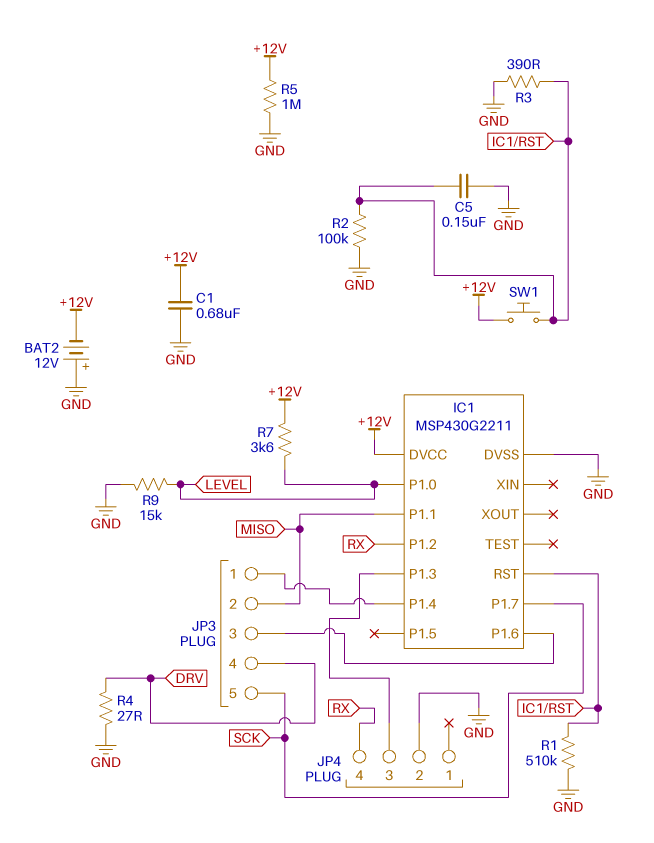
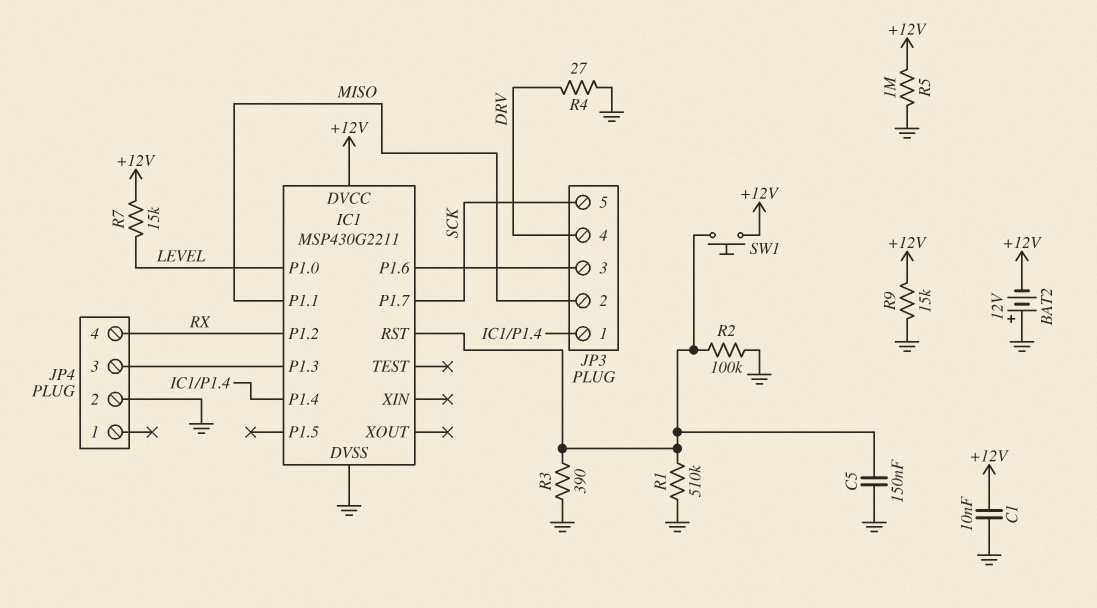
C1: 680nF (+12V, GND) -> 10nF (+12V, GND)
R7: 3.6k (+12V, LEVEL) -> 15k (+12V, LEVEL)
R9: 15k (GND, LEVEL) -> 15k (+12V, GND)

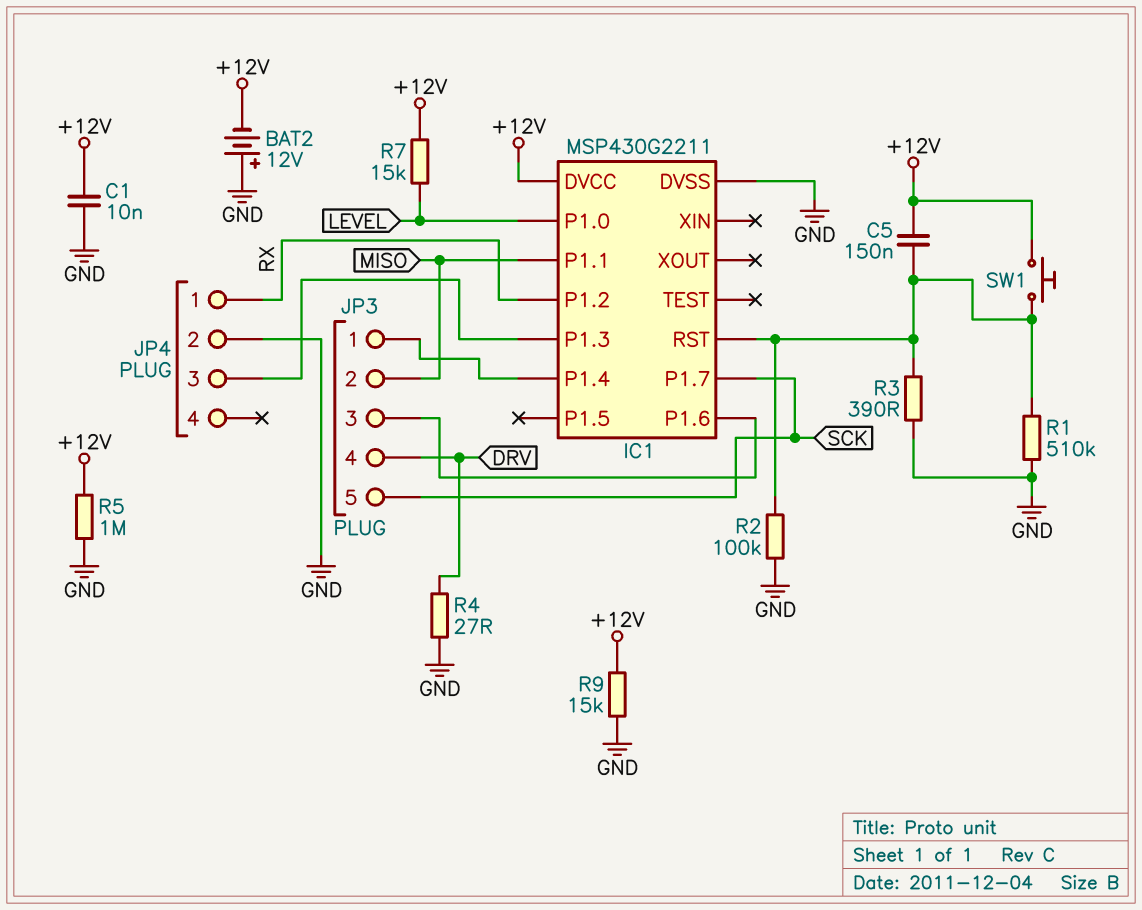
C5: 150nF (GND, IC1/RST) -> 150nF (+12V, IC1/RST)
JP4 pin 1: none -> RX
JP4 pin 4: RX -> none

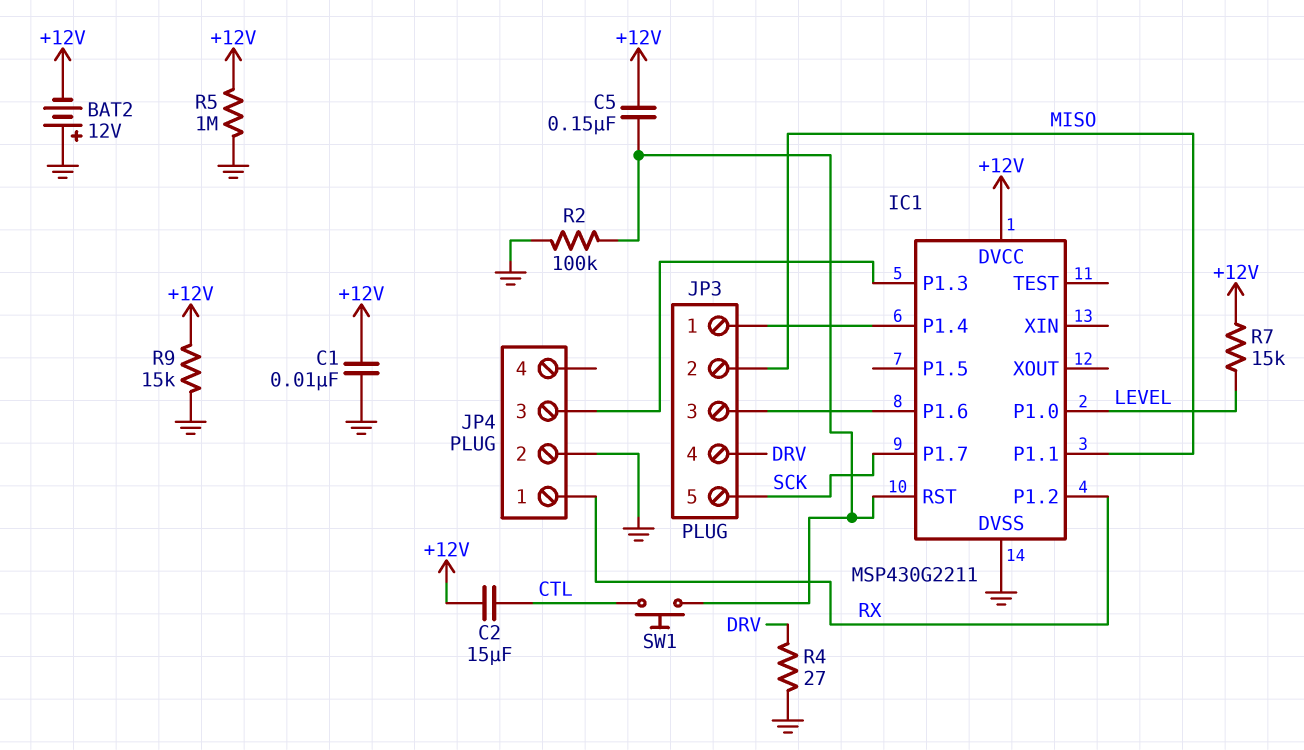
C2: none -> 15uF (+12V, CTL)
R1: 510k (GND, IC1/RST) -> none
R3: 390 (GND, IC1/RST) -> none
SW1: button (+12V, IC1/RST) -> button (CTL, IC1/RST)

